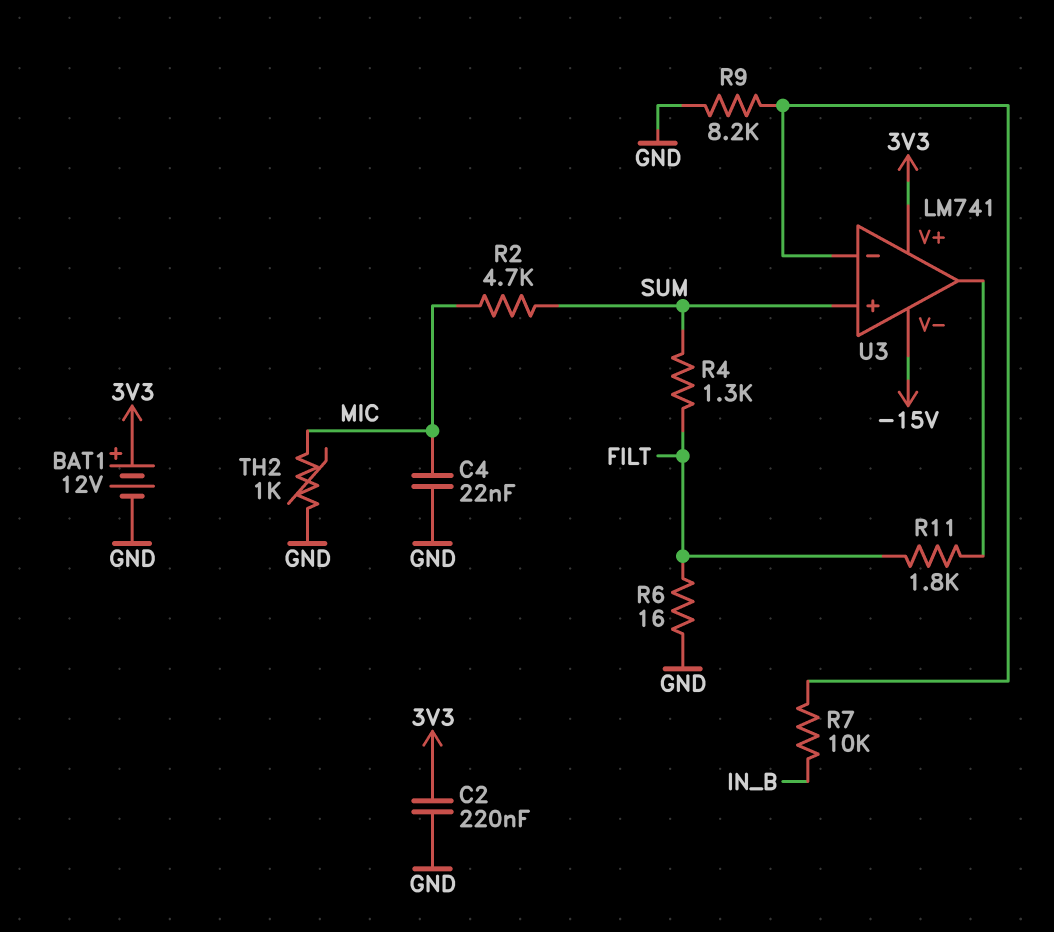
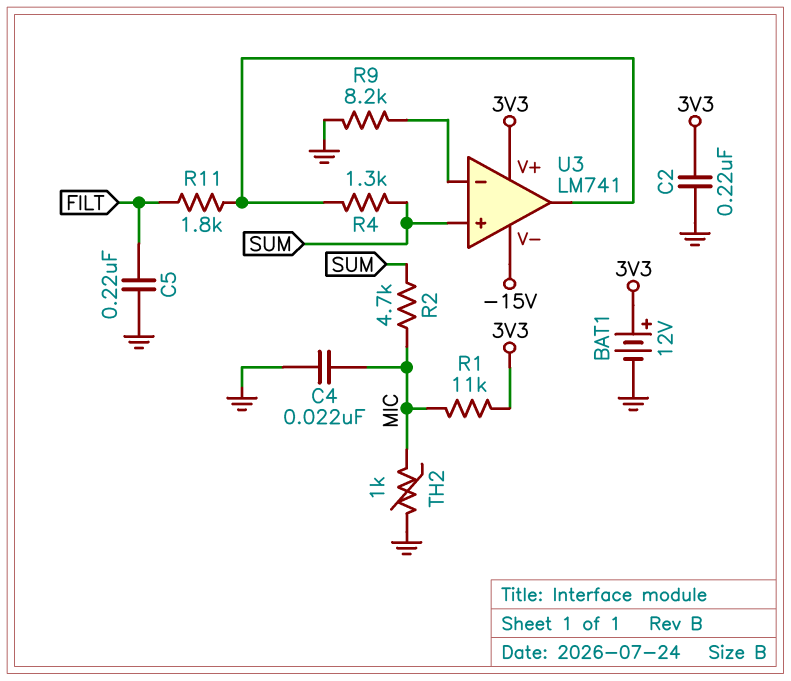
C5: none -> 220nF (FILT, GND)
R1: none -> 11k (3V3, MIC)
R4: 1.3k (FILT, SUM) -> 1.3k (SUM, U3/out)
R6: 16 (FILT, GND) -> none
R7: 10k (IN_B, U3/in-) -> none

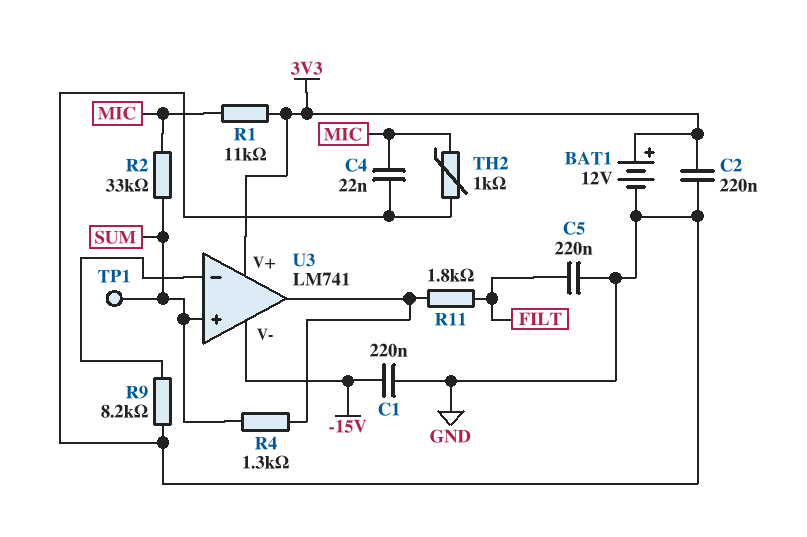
C1: none -> 220nF (-15V, GND)
R2: 4.7k (MIC, SUM) -> 33k (MIC, SUM)
TP1: none -> test point (SUM)

